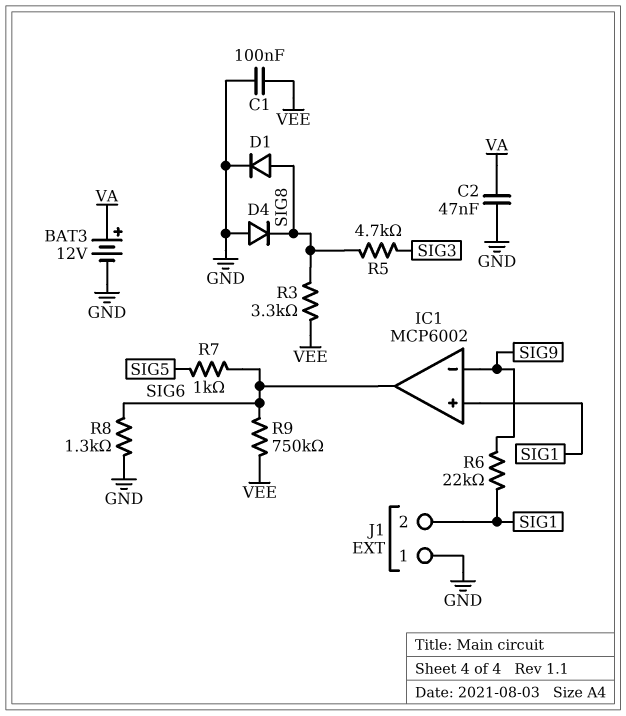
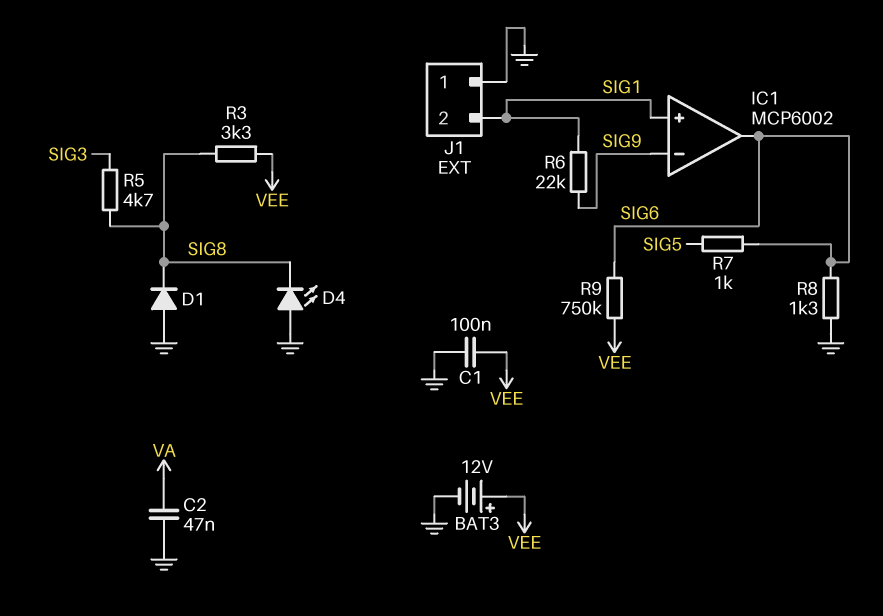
BAT3: 12V (plus VA, minus GND) -> 12V (plus VEE, minus GND)
D1: diode (A SIG8, K GND) -> diode (A GND, K SIG8)
D4: diode (A GND, K SIG8) -> LED (A GND, K SIG8)

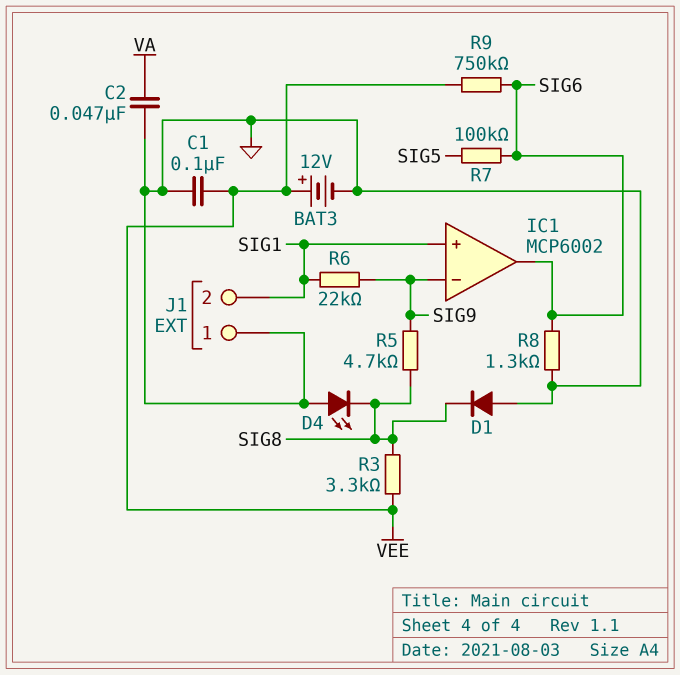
R5: 4.7k (SIG3, SIG8) -> 4.7k (SIG8, SIG9)
R7: 1k (SIG5, SIG6) -> 100k (SIG5, SIG6)

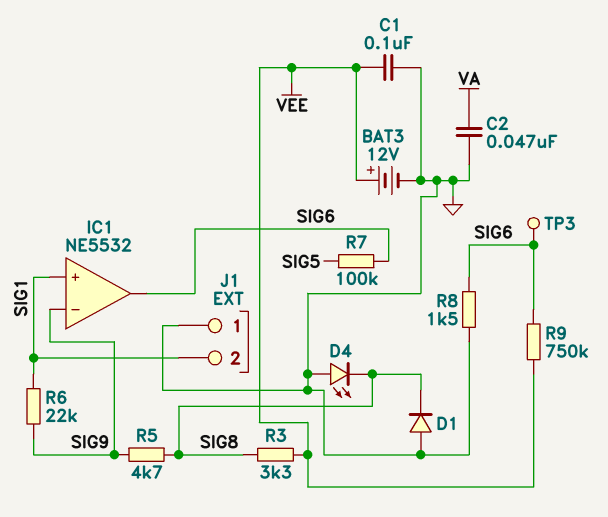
IC1: MCP6002 -> NE5532
R8: 1.3k (GND, SIG6) -> 1.5k (GND, SIG6)
TP3: none -> test point (SIG6)

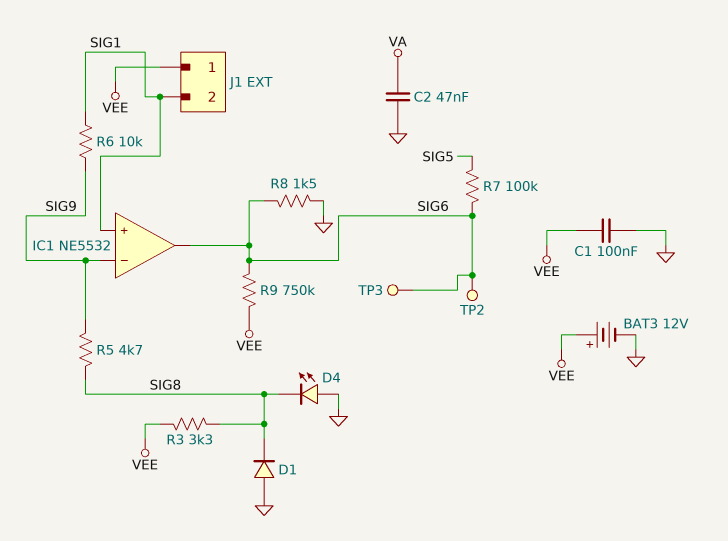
J1 pin 1: GND -> VEE
R6: 22k (SIG1, SIG9) -> 10k (SIG1, SIG9)
TP2: none -> test point (SIG6)

